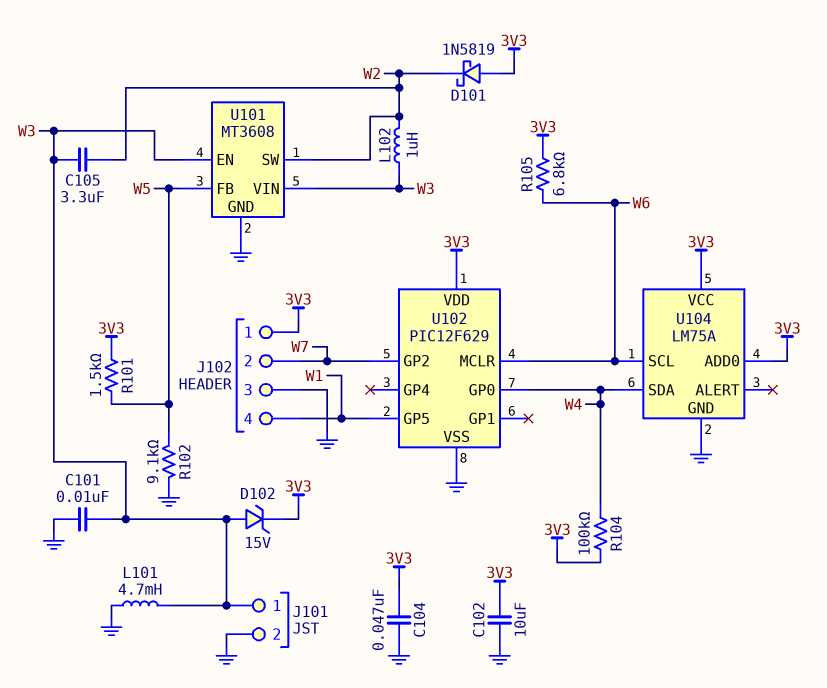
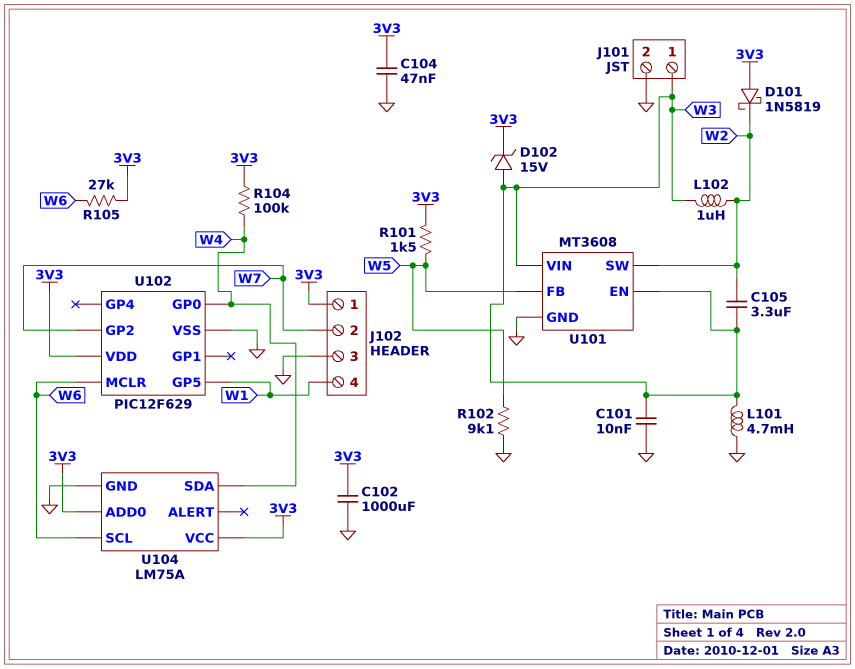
C102: 10uF (3V3, GND) -> 1000uF (3V3, GND)
R105: 6.8k (3V3, W6) -> 27k (3V3, W6)

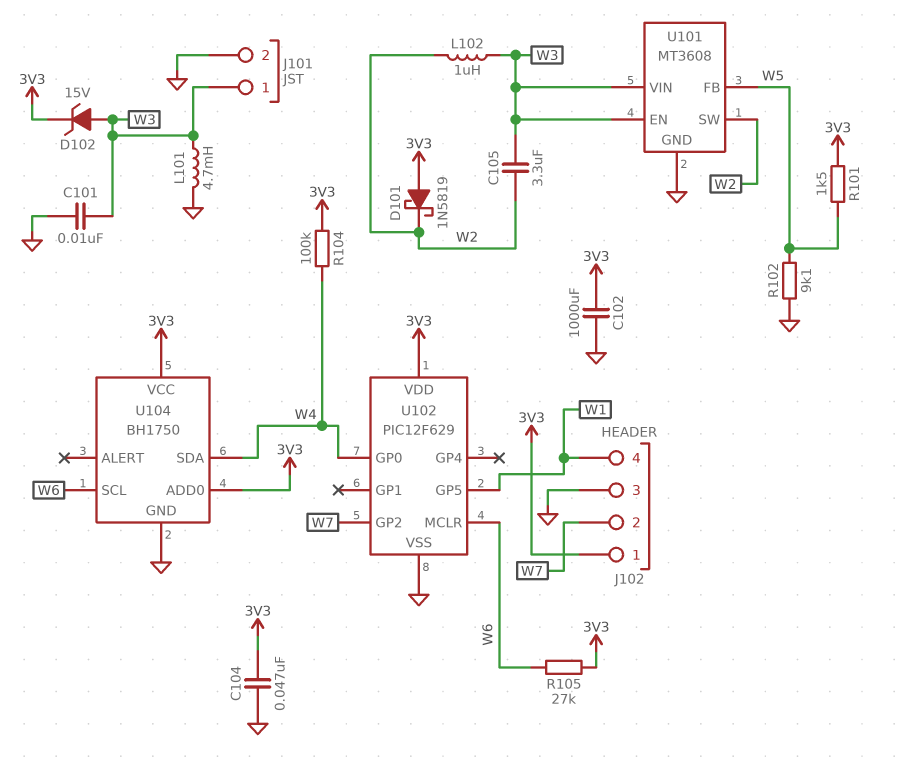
U104: LM75A -> BH1750

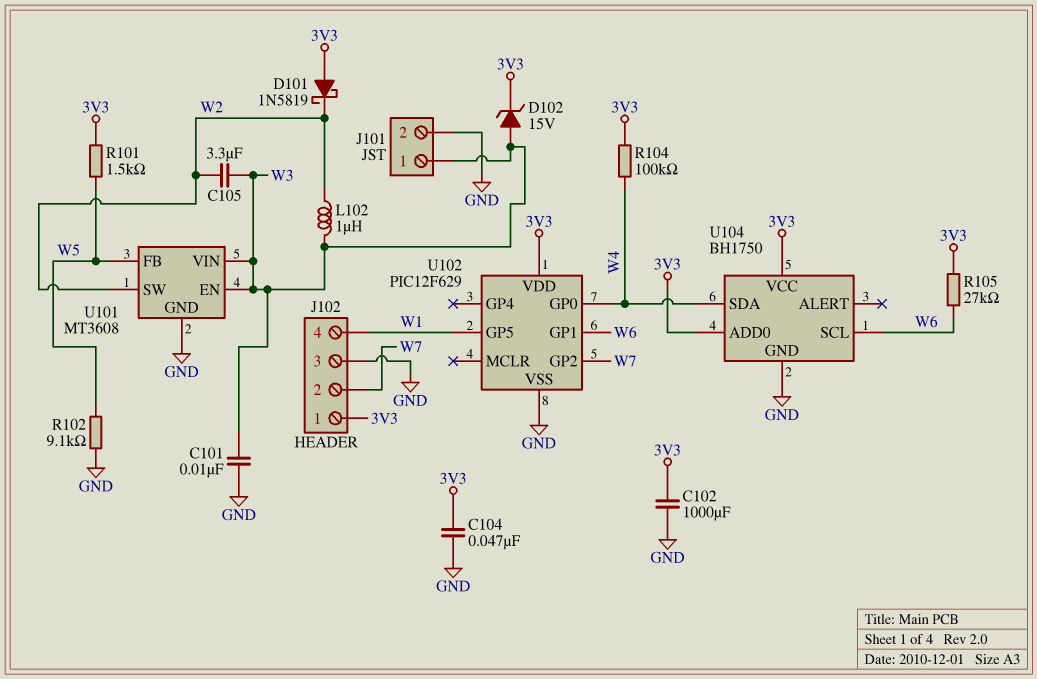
L101: 4.7mH (GND, W3) -> none
U102 pin GP1: none -> W6
U102 pin MCLR: W6 -> none

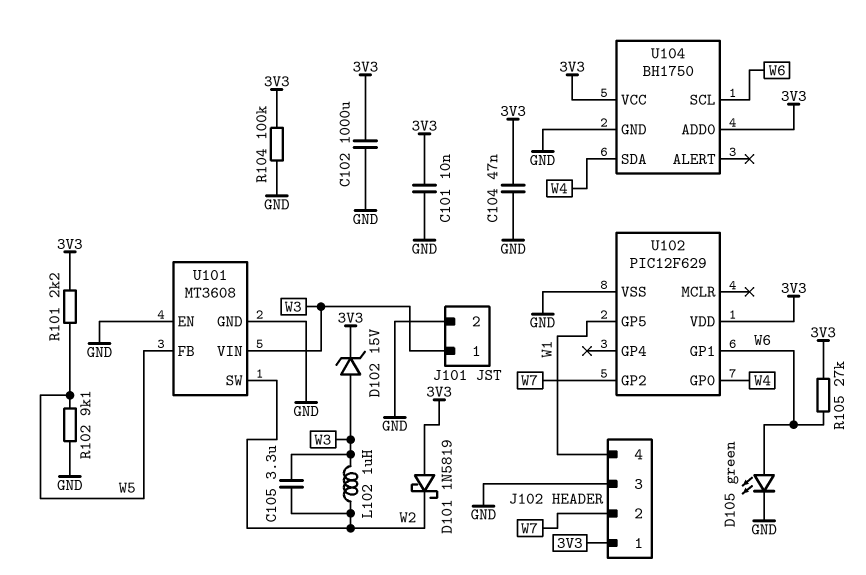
C101: 10nF (GND, W3) -> 10nF (3V3, GND)
D105: none -> LED green (A W6, K GND)
R101: 1.5k (3V3, W5) -> 2.2k (3V3, W5)
R104: 100k (3V3, W4) -> 100k (3V3, GND)
U101 pin EN: W3 -> GND

